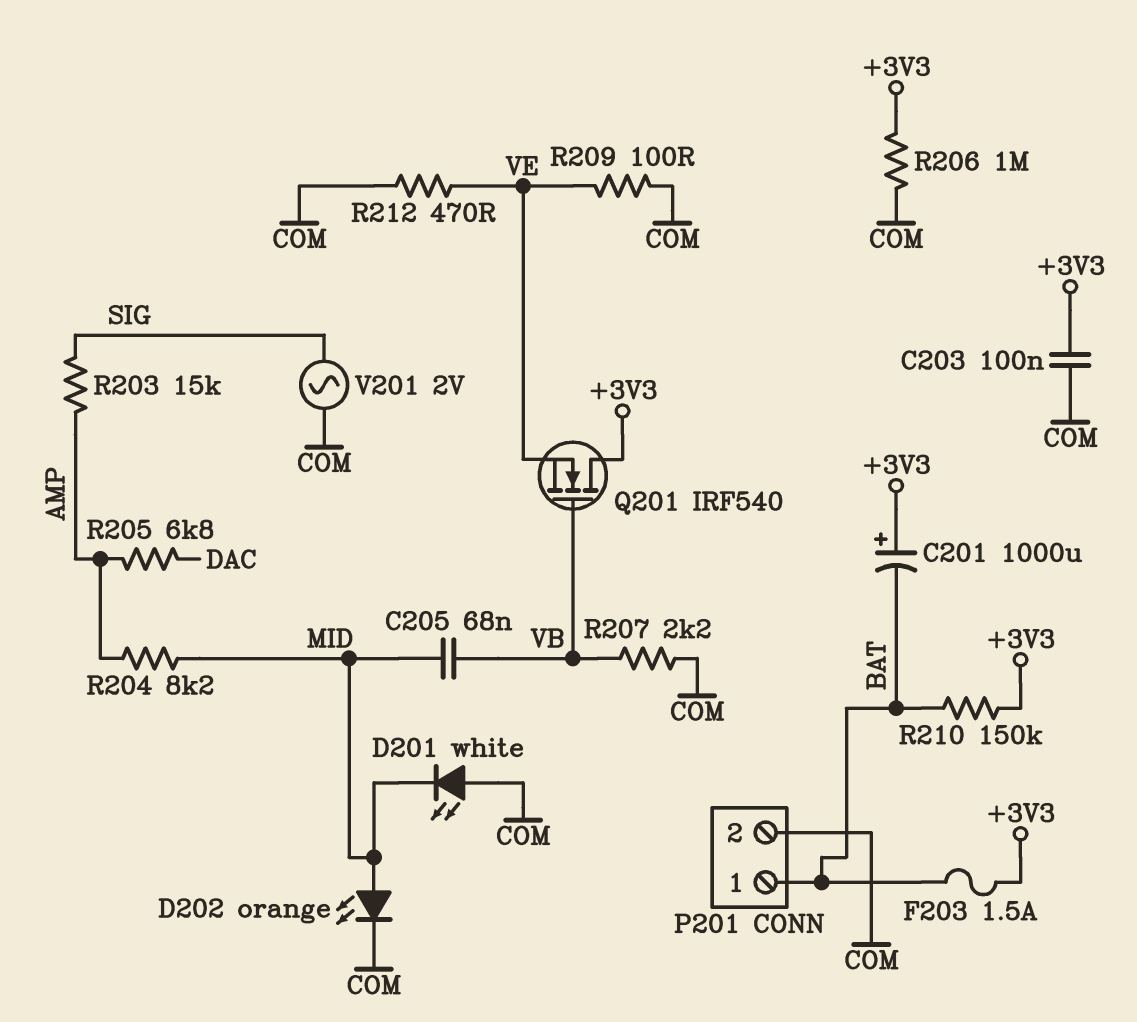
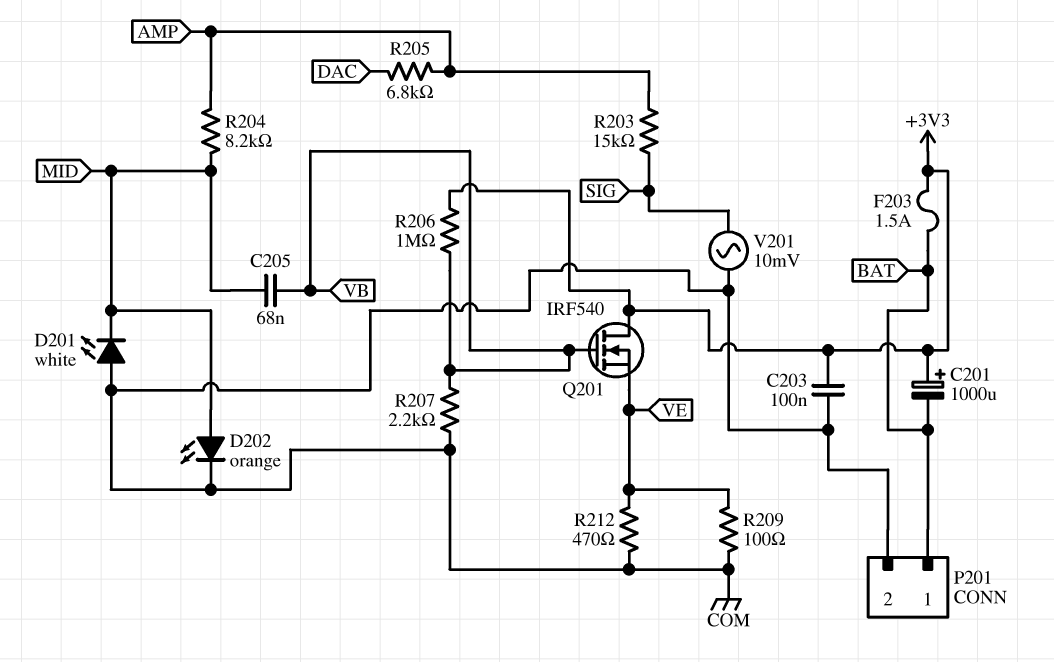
R206: 1M (+3V3, COM) -> 1M (+3V3, VB)
R210: 150k (+3V3, BAT) -> none
V201: AC 2V (COM, SIG) -> AC 10mV (COM, SIG)

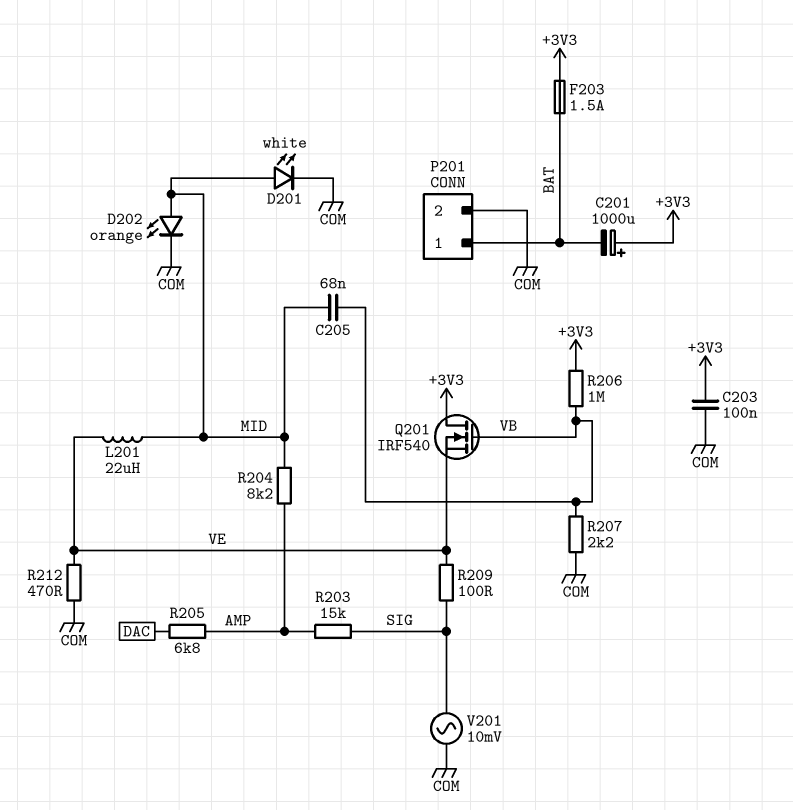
D201: LED white (A COM, K MID) -> LED white (A MID, K COM)
L201: none -> 22uH (MID, VE)
R209: 100 (COM, VE) -> 100 (SIG, VE)

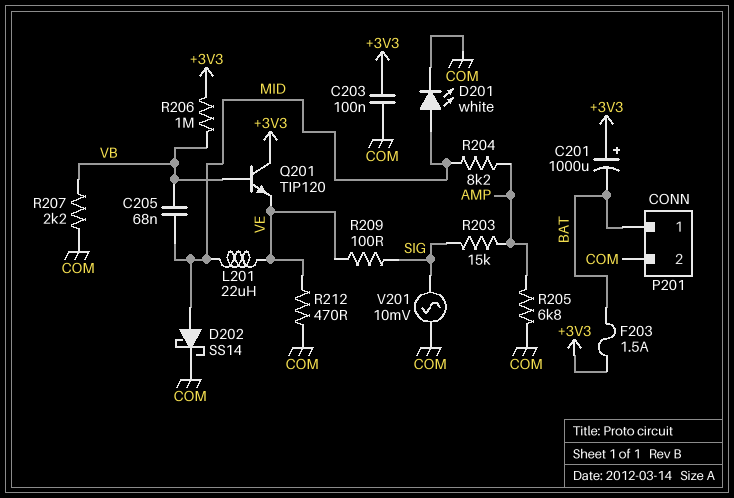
D202: LED orange (A MID, K COM) -> schottky SS14 (A MID, K COM)
Q201: NMOS IRF540 (G VB, D +3V3, S VE) -> NPN TIP120 (B VB, C +3V3, E VE)
R205: 6.8k (AMP, DAC) -> 6.8k (AMP, COM)

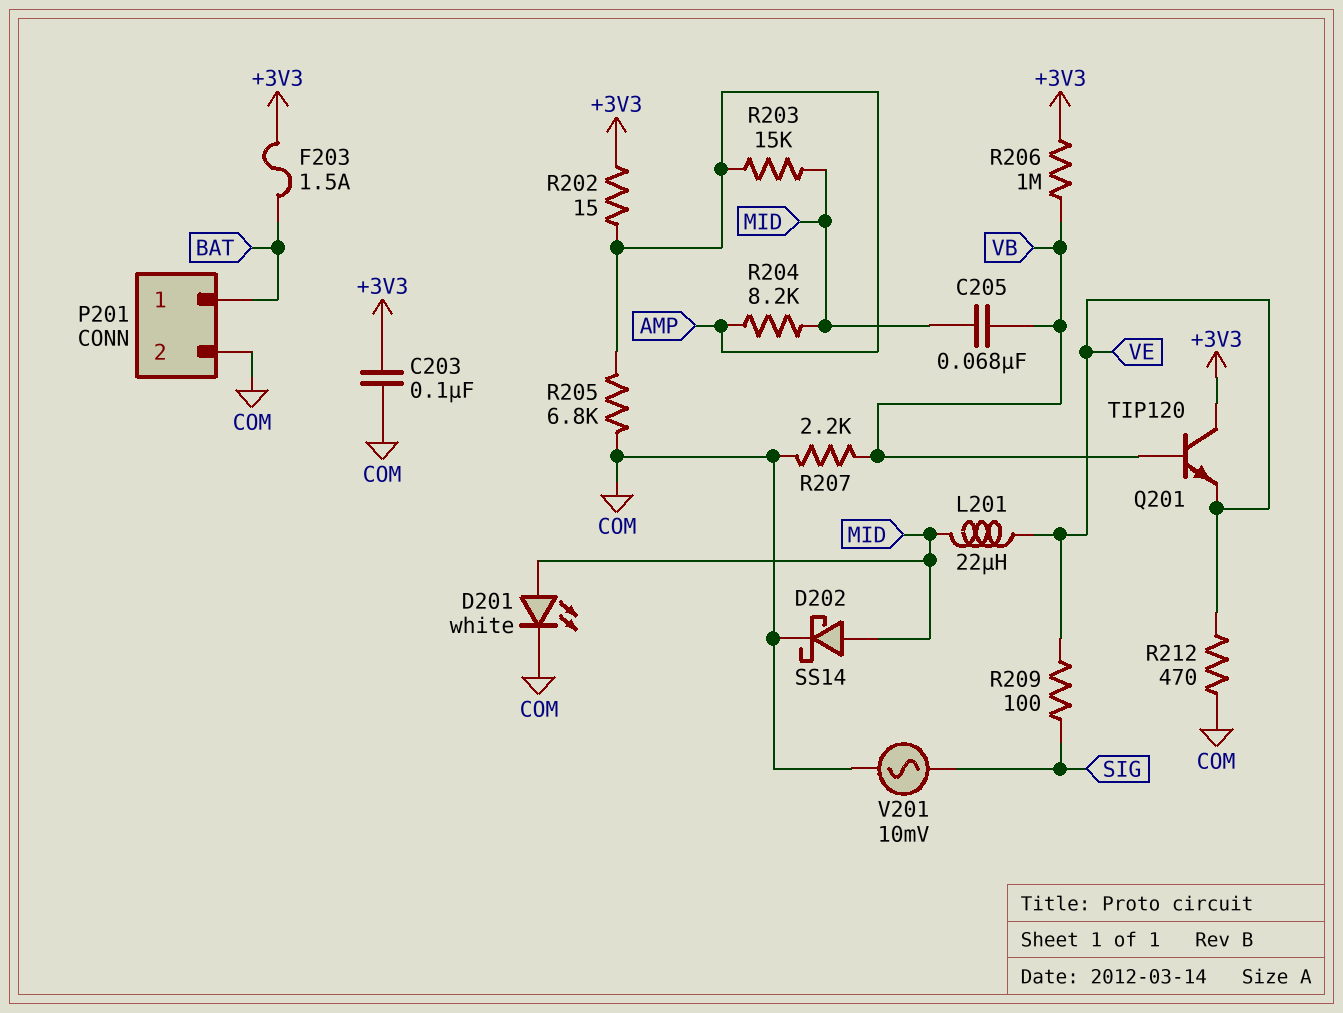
C201: 1000uF (plus +3V3, minus BAT) -> none
R202: none -> 15 (+3V3, AMP)
R203: 15k (AMP, SIG) -> 15k (AMP, MID)

